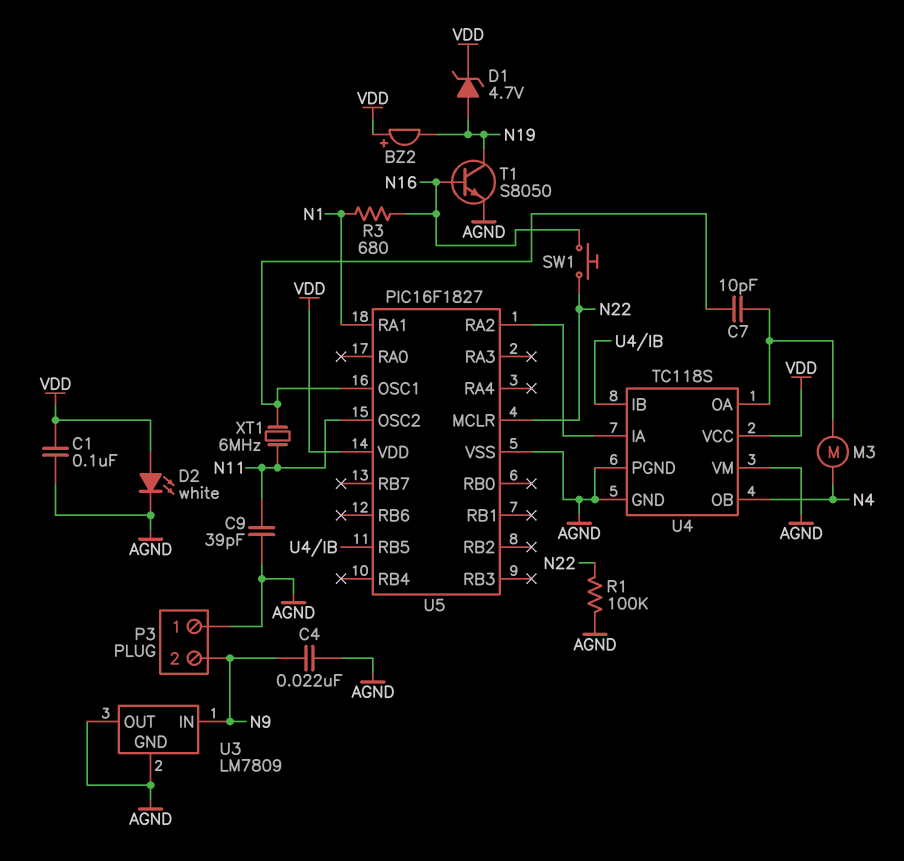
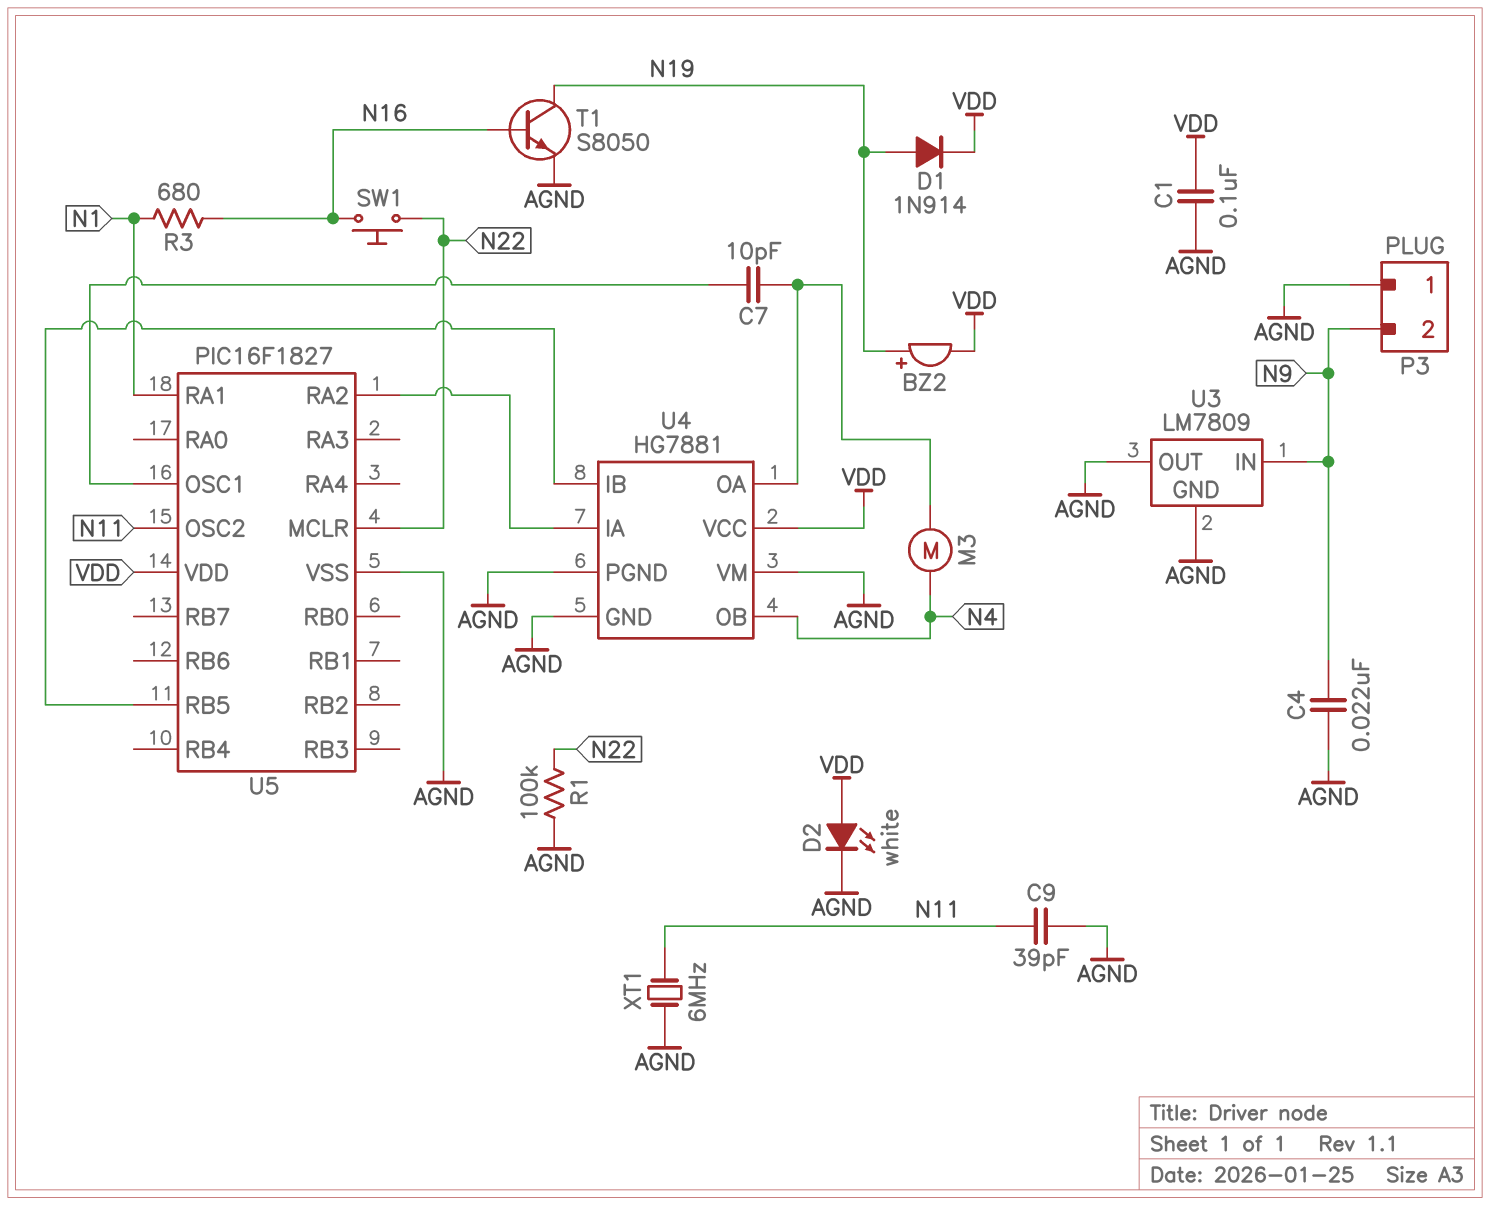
BZ2: buzzer (plus VDD, minus N19) -> buzzer (plus N19, minus VDD)
D1: zener 4.7V (A N19, K VDD) -> diode 1N914 (A N19, K VDD)
U4: TC118S -> HG7881
XT1: 6MHz (N11, U5/OSC1) -> 6MHz (AGND, N11)

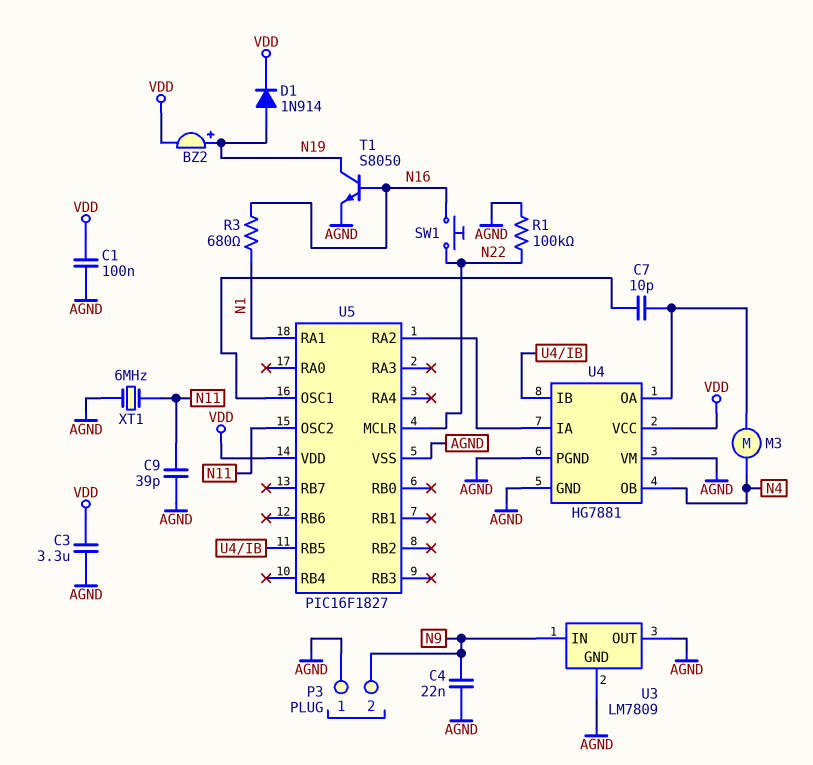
C3: none -> 3.3uF (AGND, VDD)
D2: LED white (A VDD, K AGND) -> none

